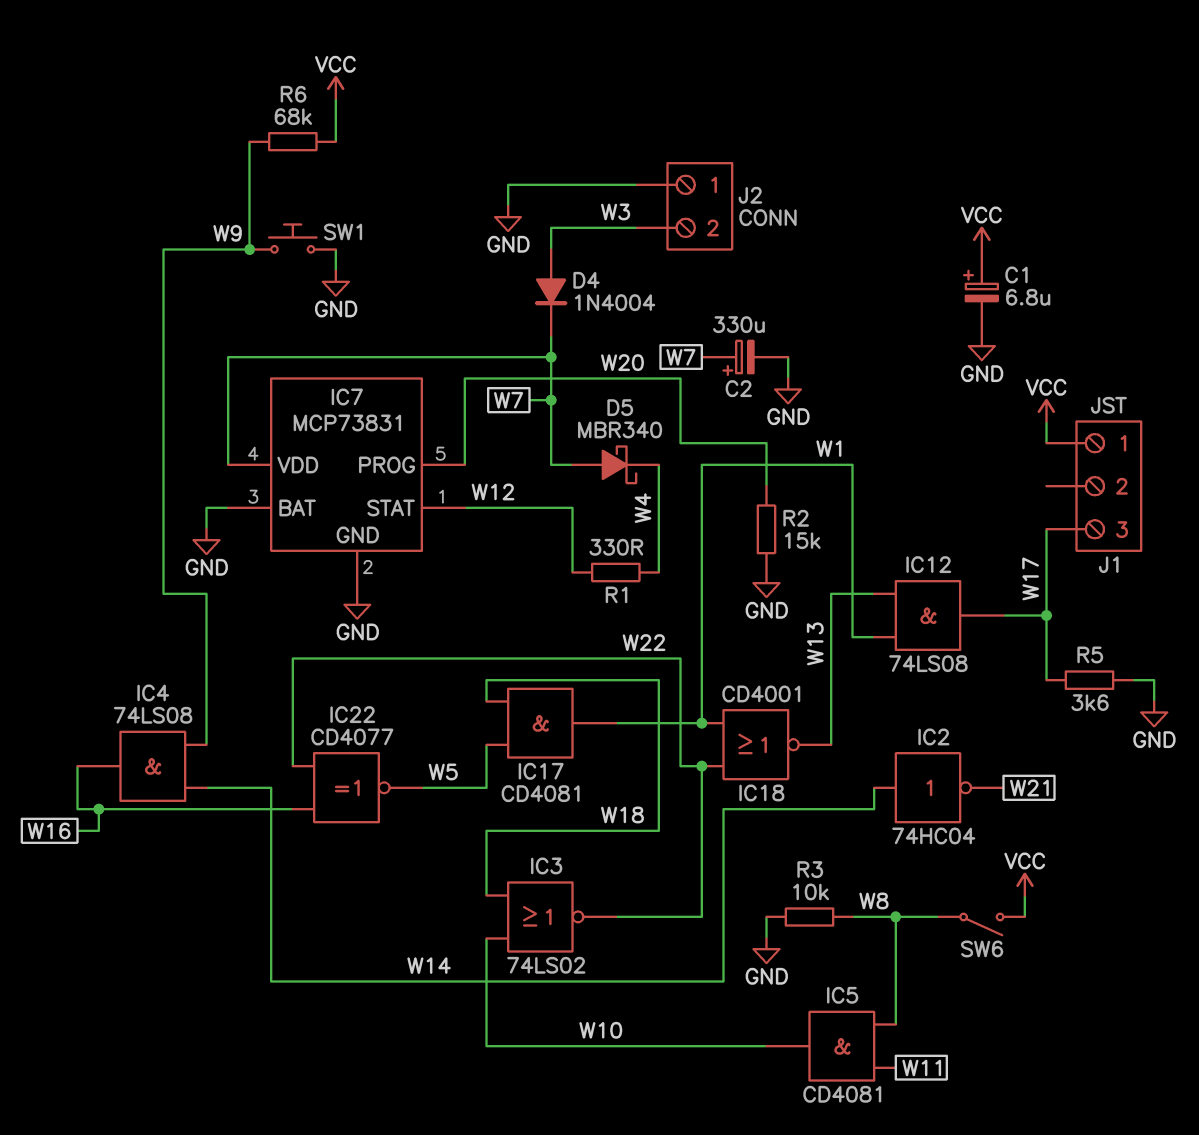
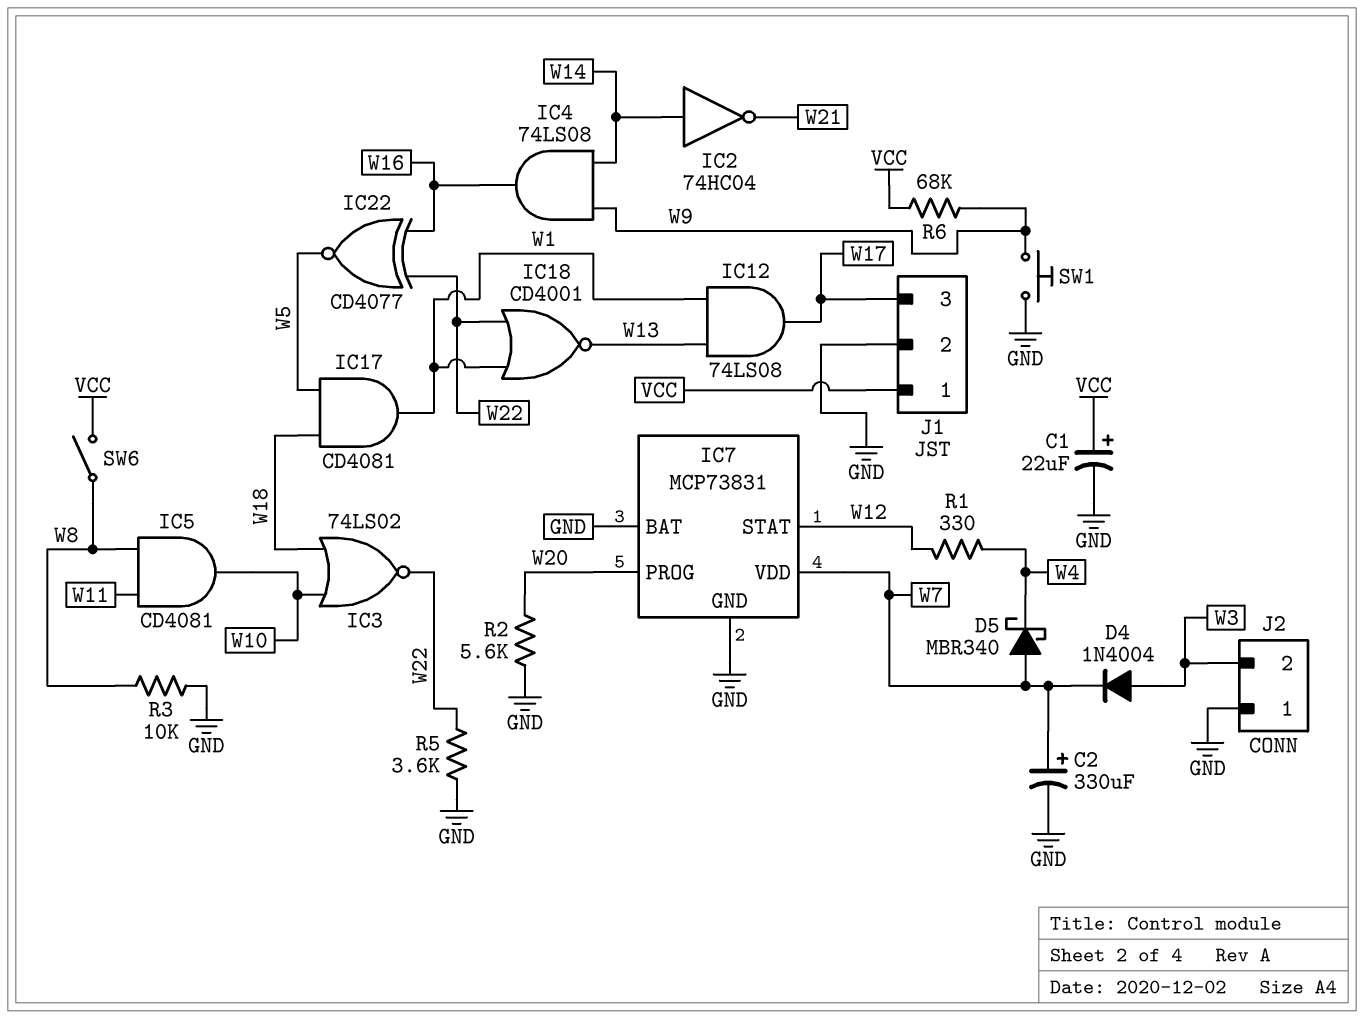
C1: 6.8uF (plus VCC, minus GND) -> 22uF (plus VCC, minus GND)
J1 pin 2: none -> GND
R2: 15k (GND, W20) -> 5.6k (GND, W20)
R5: 3.6k (GND, W17) -> 3.6k (GND, W22)

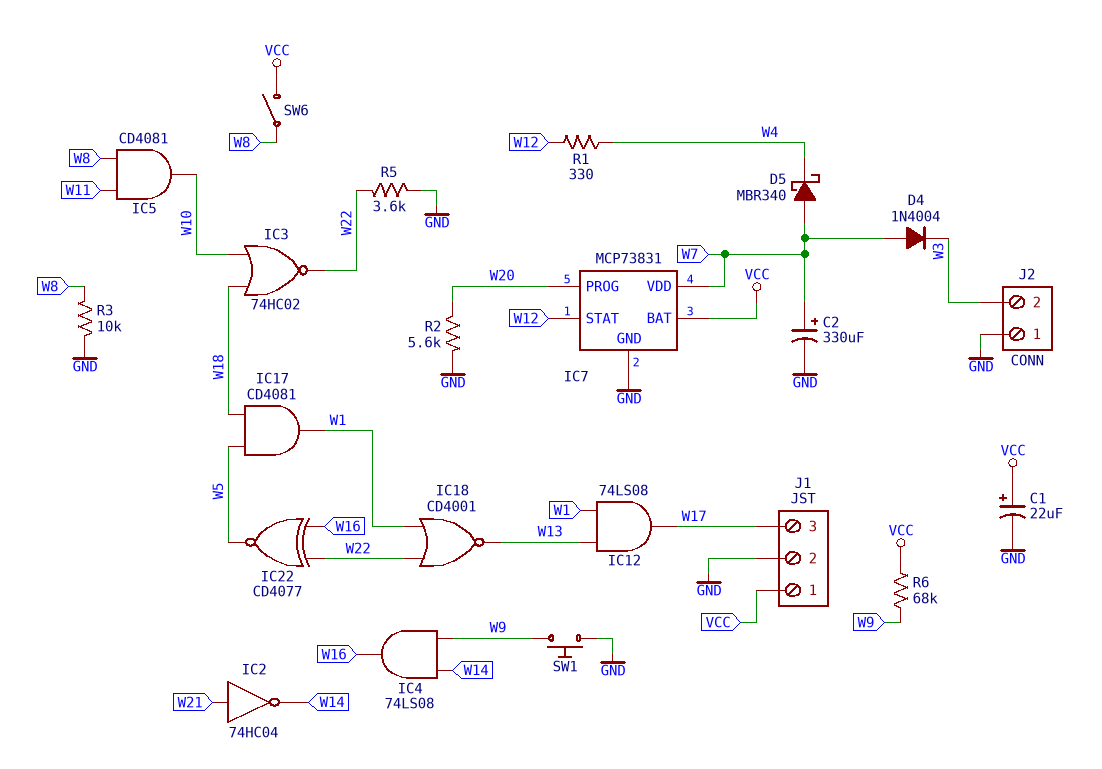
D4: diode 1N4004 (A W3, K W7) -> diode 1N4004 (A W7, K W3)
IC2: NOT 74HC04 (in W14, out W21) -> NOT 74HC04 (in W21, out W14)
IC3: NOR 74LS02 (in W10, in W18, out W22) -> NOR 74HC02 (in W10, in W18, out W22)
IC7 pin BAT: GND -> VCC

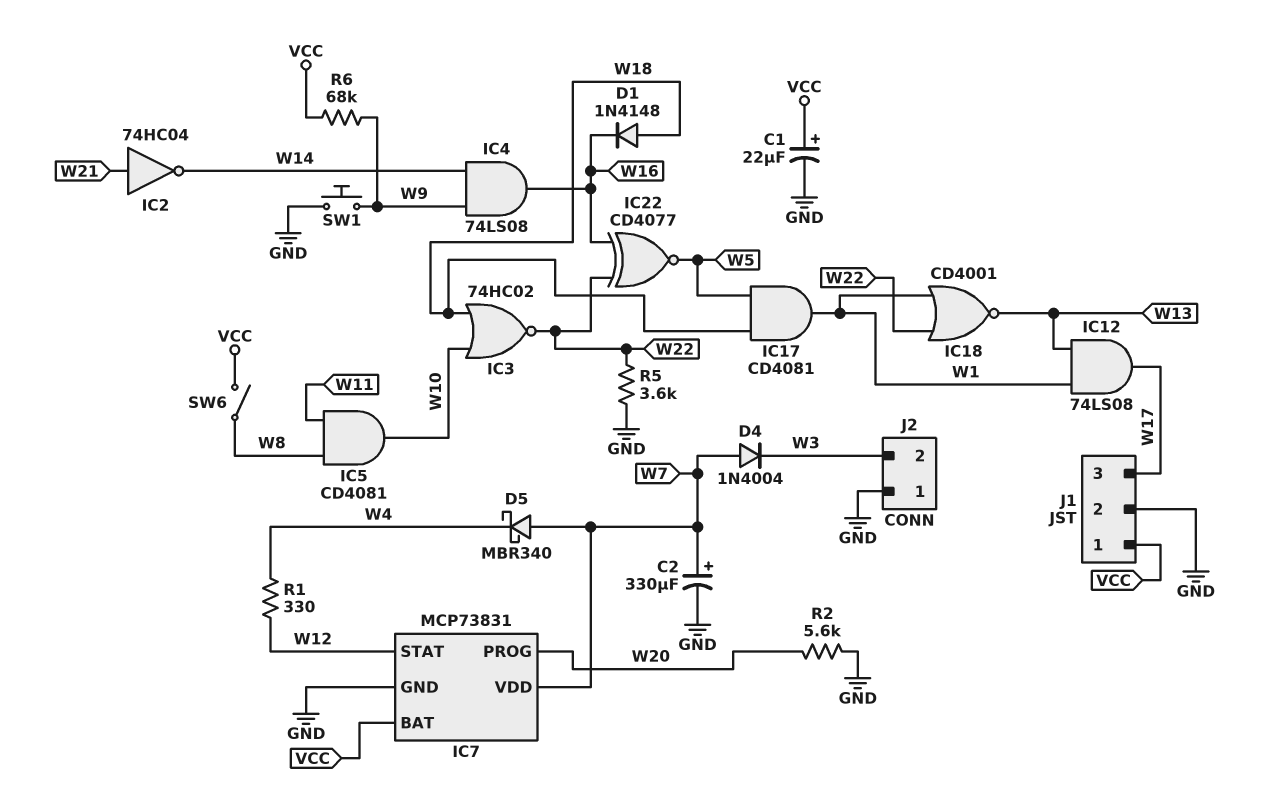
D1: none -> diode 1N4148 (A W18, K W16)
R3: 10k (GND, W8) -> none

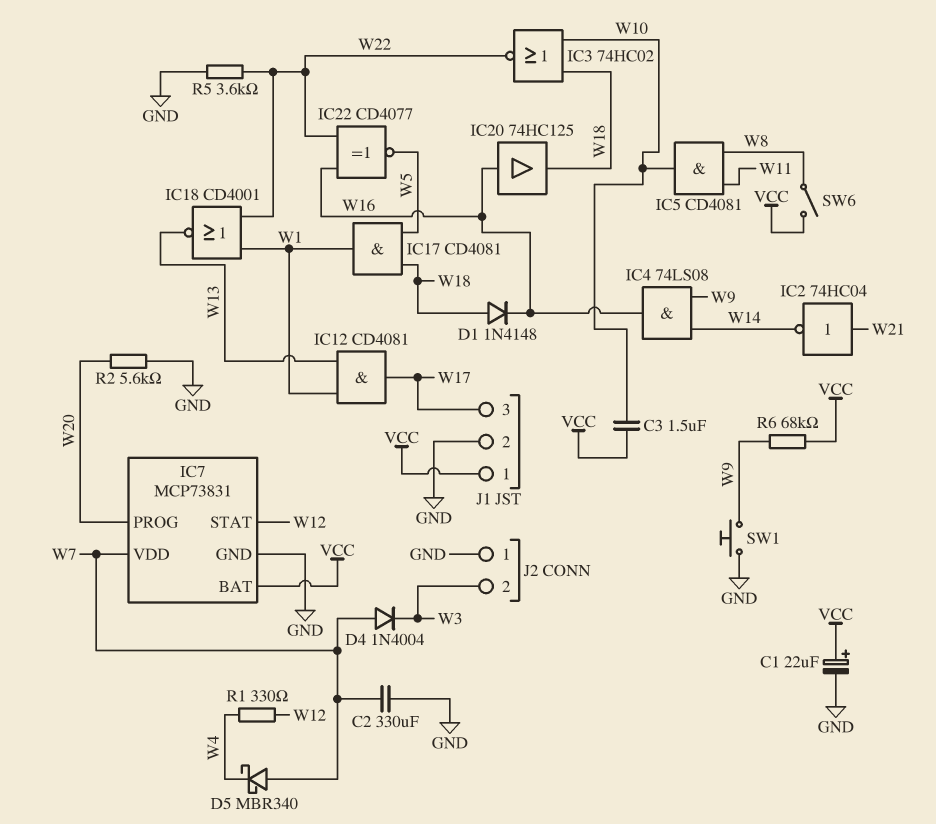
C2: 330uF (plus W7, minus GND) -> 330uF (GND, W7)
C3: none -> 1.5uF (VCC, W10)
IC12: AND 74LS08 (in W1, in W13, out W17) -> AND CD4081 (in W1, in W13, out W17)
IC20: none -> buffer 74HC125 (in W16, out W18)

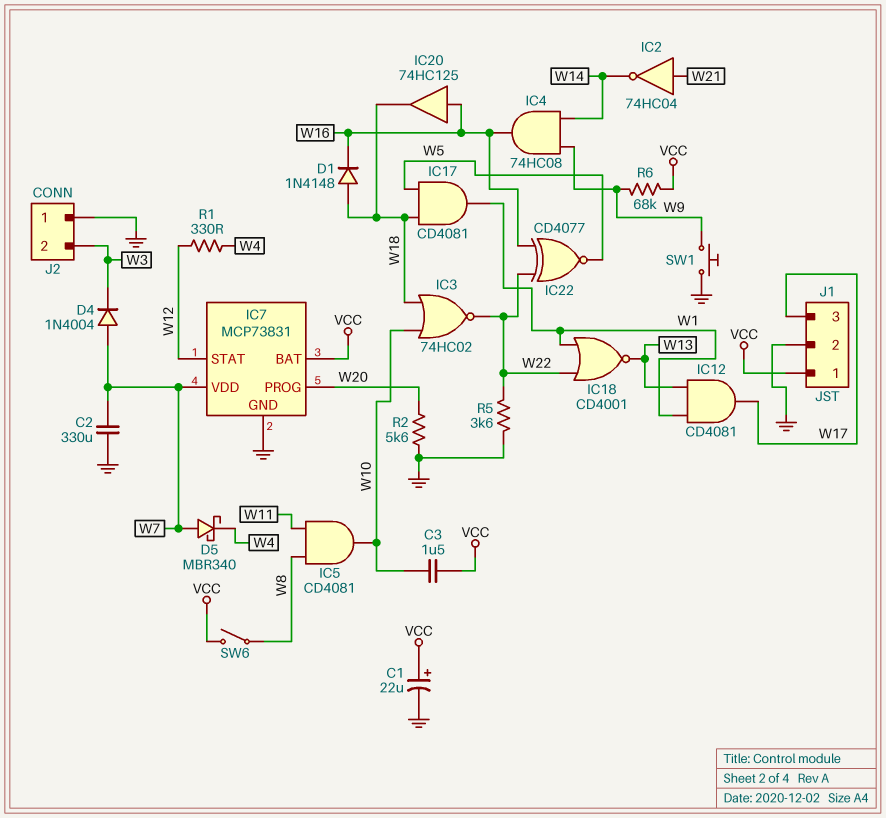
IC4: AND 74LS08 (in W9, in W14, out W16) -> AND 74HC08 (in W9, in W14, out W16)

